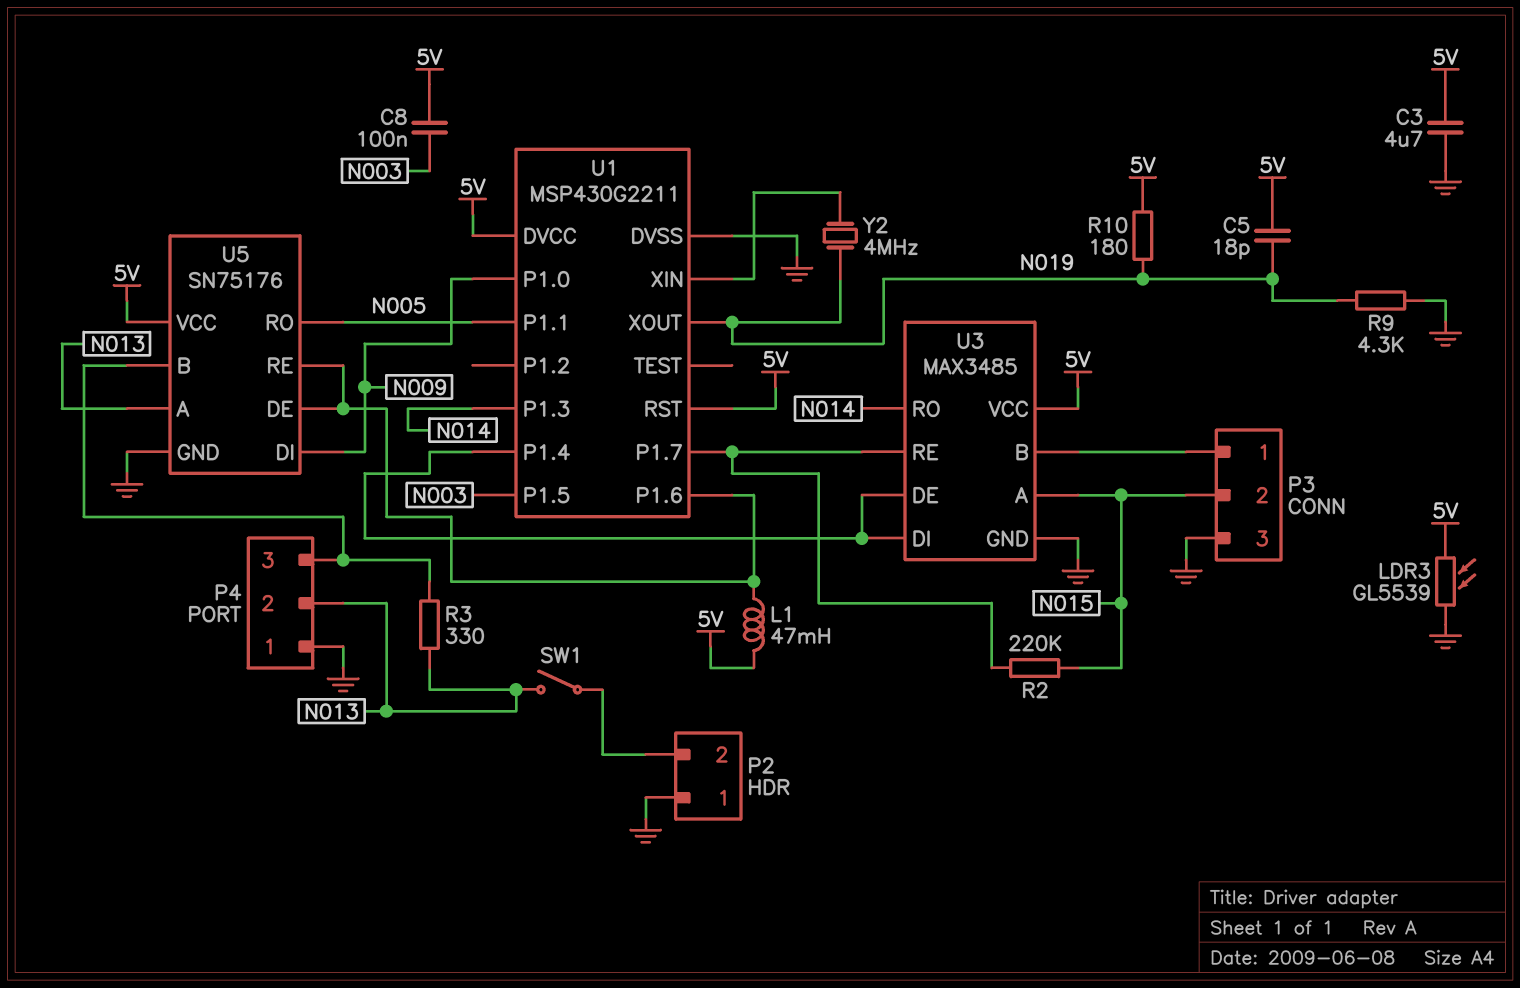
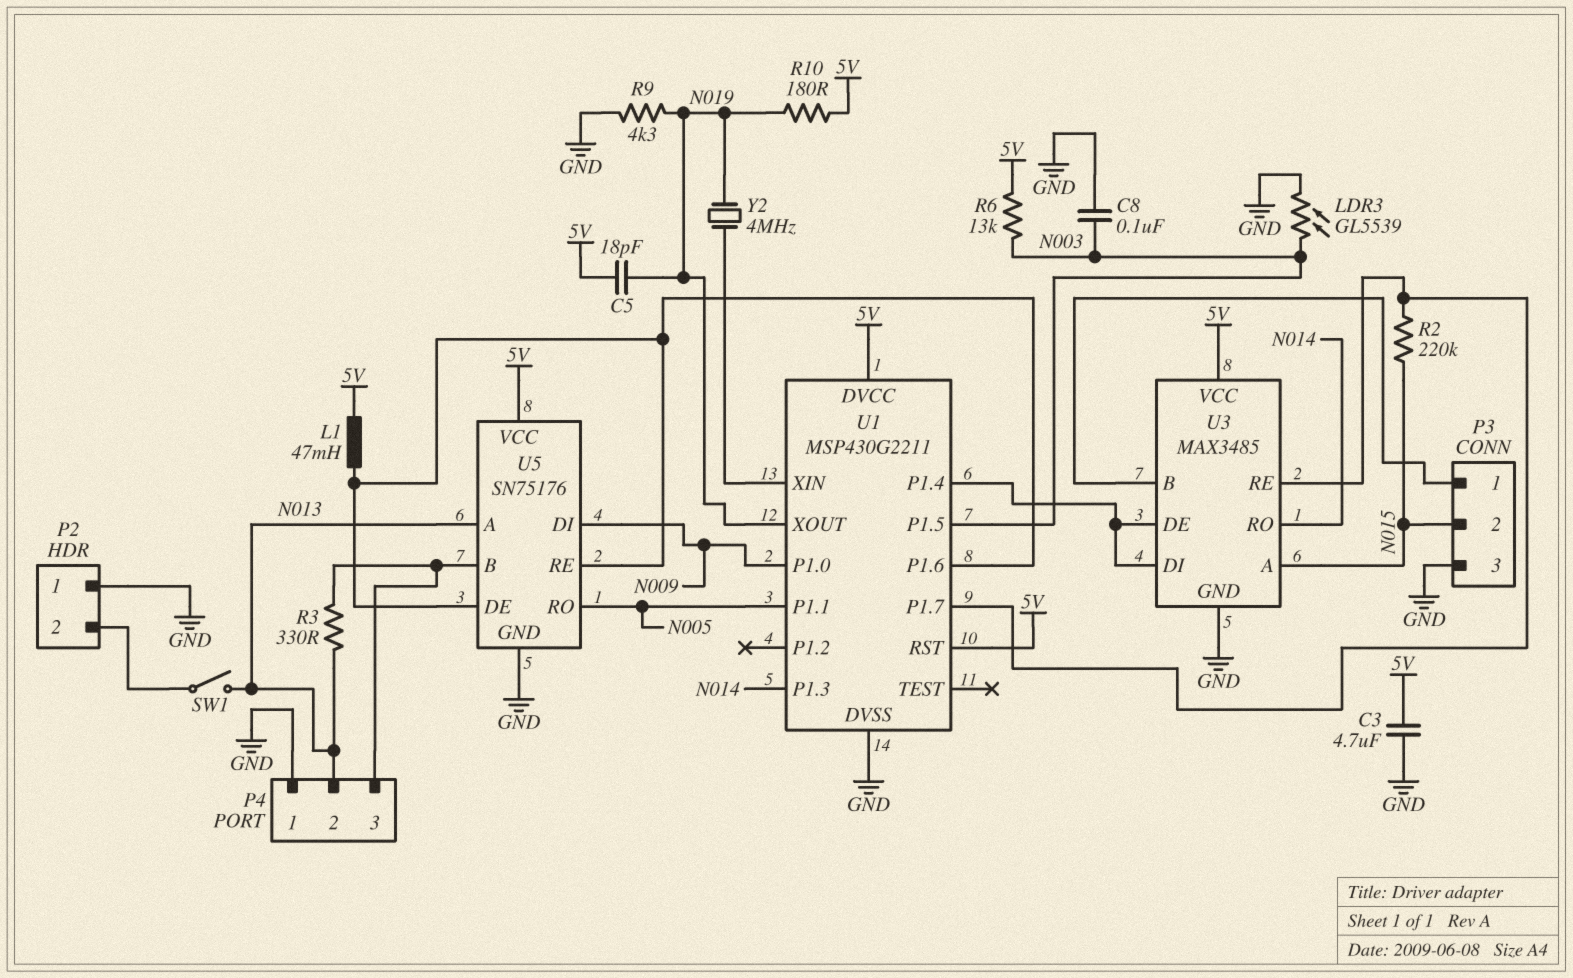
C8: 100nF (5V, N003) -> 100nF (GND, N003)
LDR3: GL5539 (5V, GND) -> GL5539 (GND, N003)
R6: none -> 13k (5V, N003)

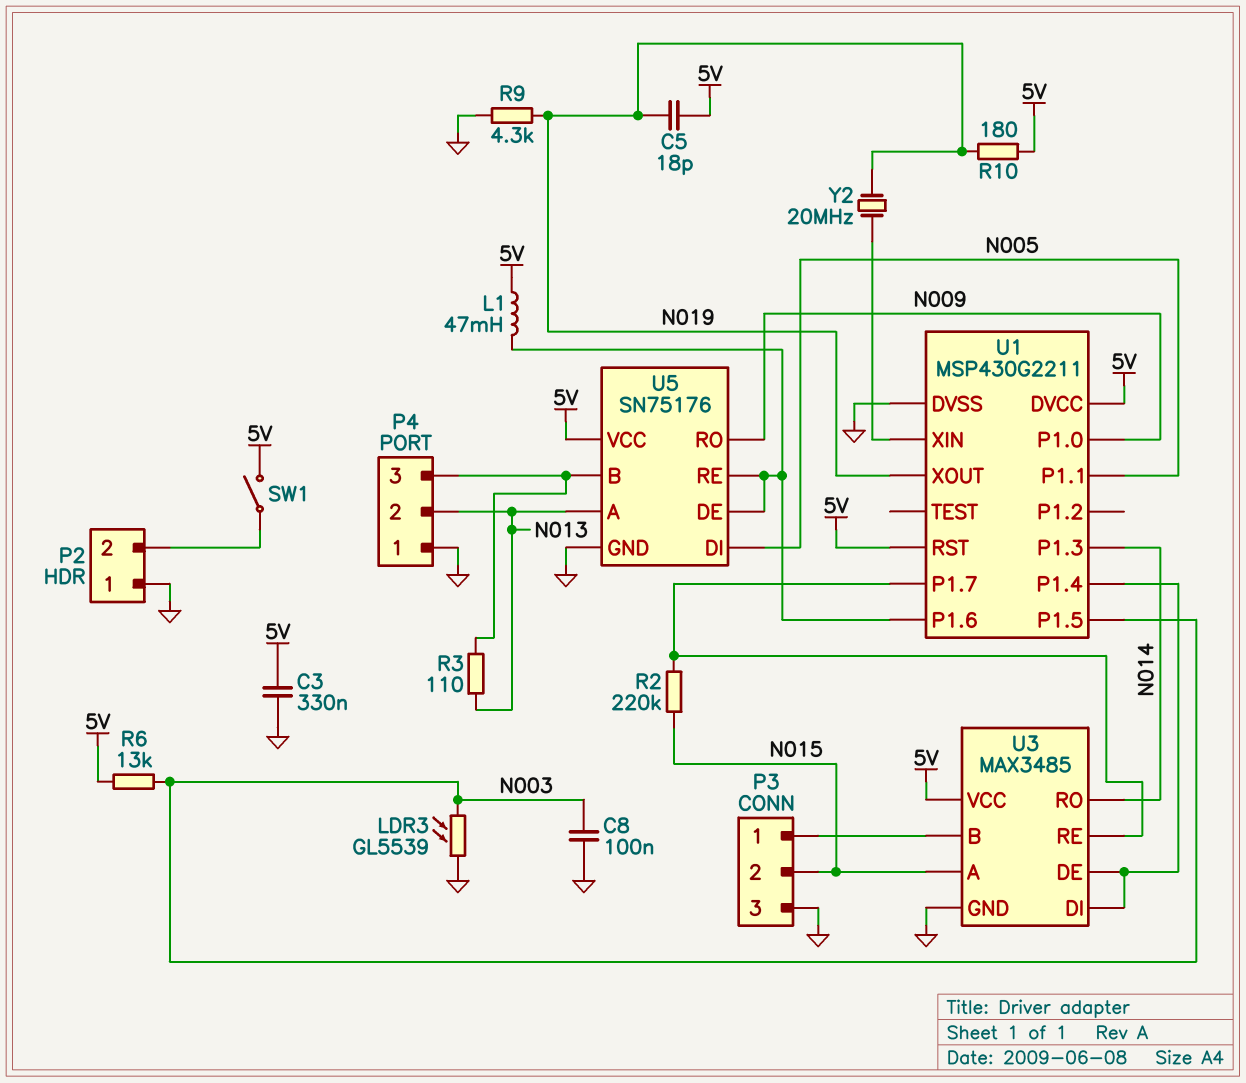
C3: 4.7uF (5V, GND) -> 330nF (5V, GND)
R3: 330 (N013, P4/3) -> 110 (N013, P4/3)
SW1: switch (N013, P2/2) -> switch (5V, P2/2)
U5 pin DI: N009 -> N005
U5 pin RO: N005 -> N009
Y2: 4MHz (N019, U1/XIN) -> 20MHz (N019, U1/XIN)

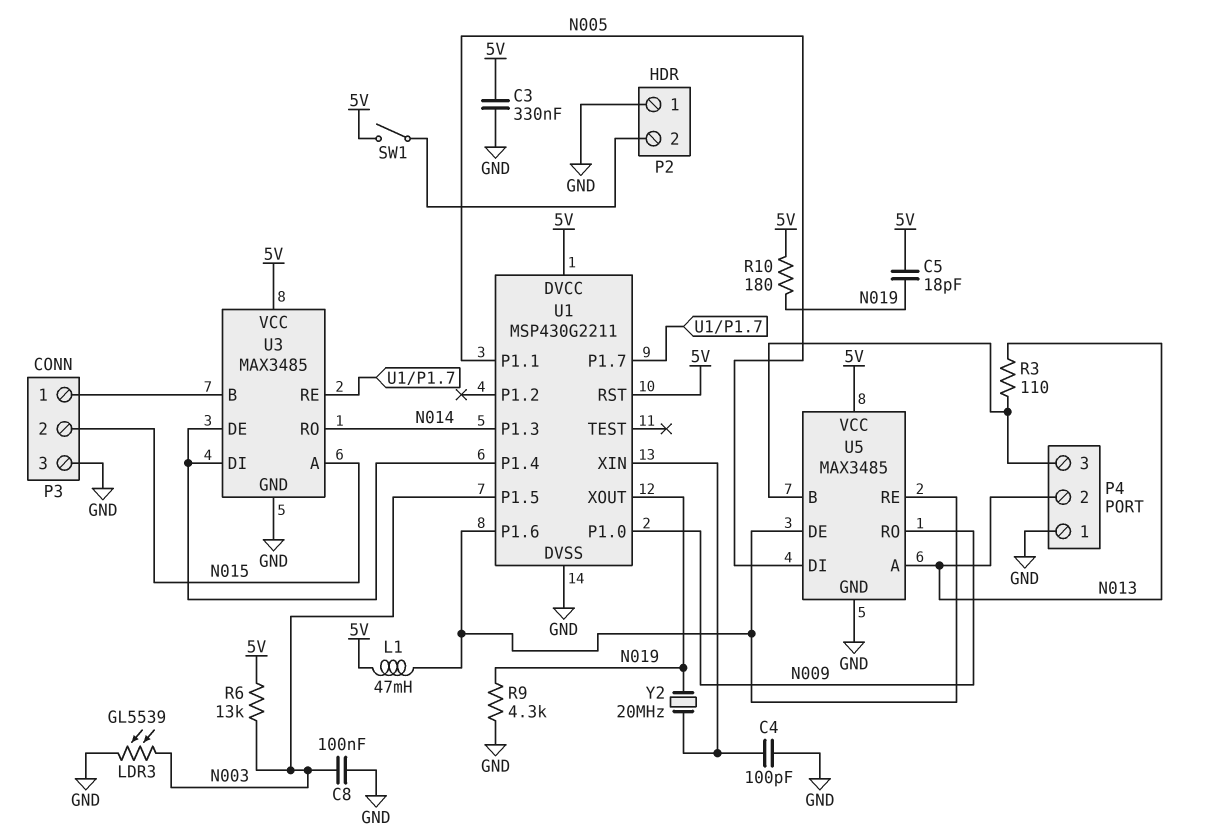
C4: none -> 100pF (GND, U1/XIN)
R2: 220k (N015, U1/P1.7) -> none
U5: SN75176 -> MAX3485

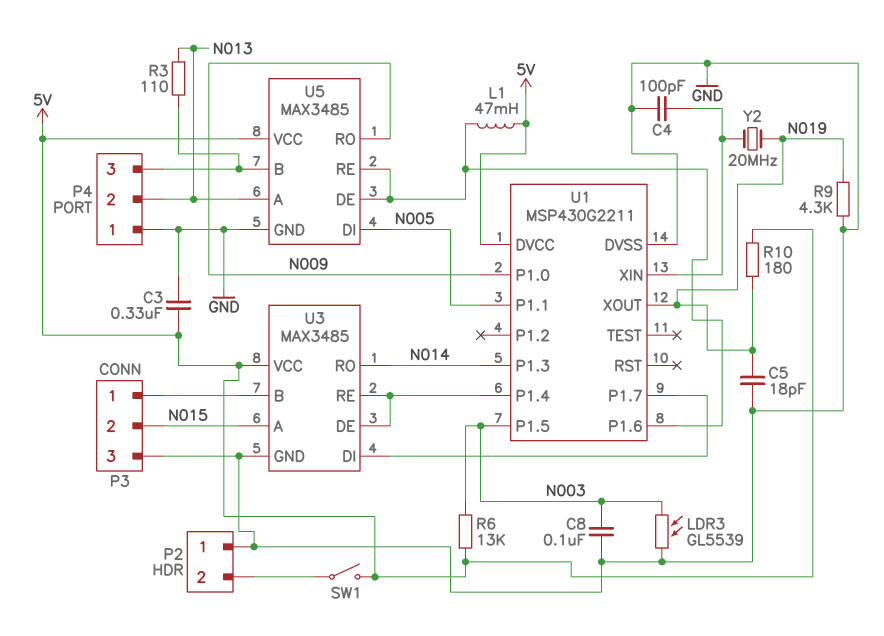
C5: 18pF (5V, N019) -> 18pF (GND, N019)
U1 pin RST: 5V -> none
U3 pin DI: U1/P1.4 -> U1/P1.7
U3 pin RE: U1/P1.7 -> U1/P1.4

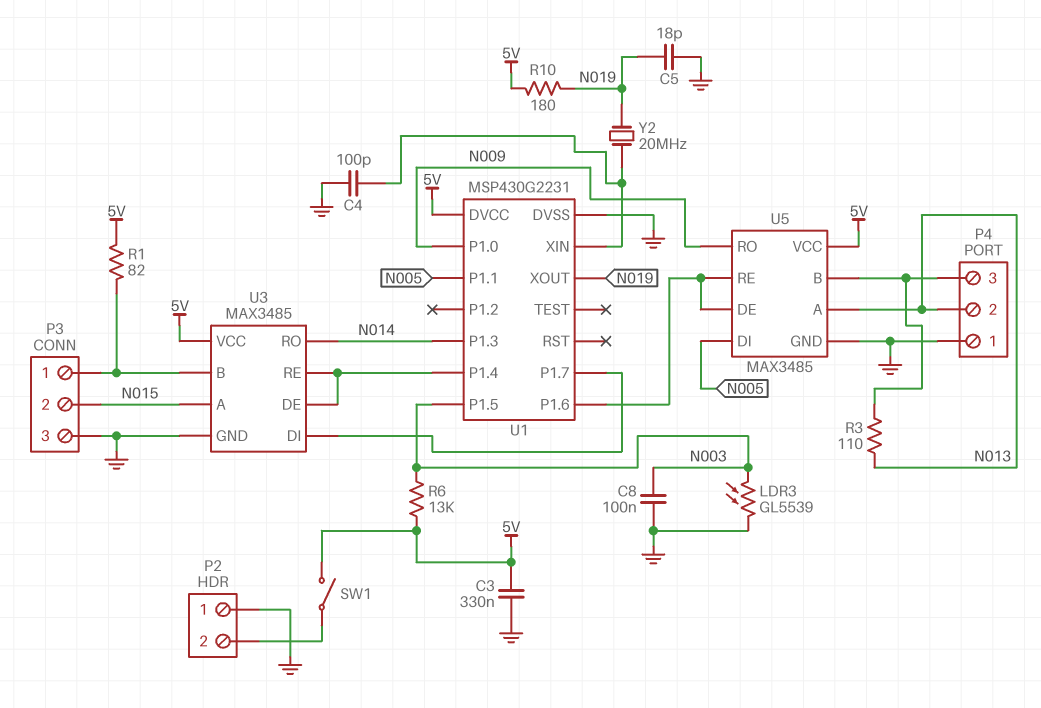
L1: 47mH (5V, U1/P1.6) -> none
R1: none -> 82 (5V, P3/1)
R9: 4.3k (GND, N019) -> none
U1: MSP430G2211 -> MSP430G2231

